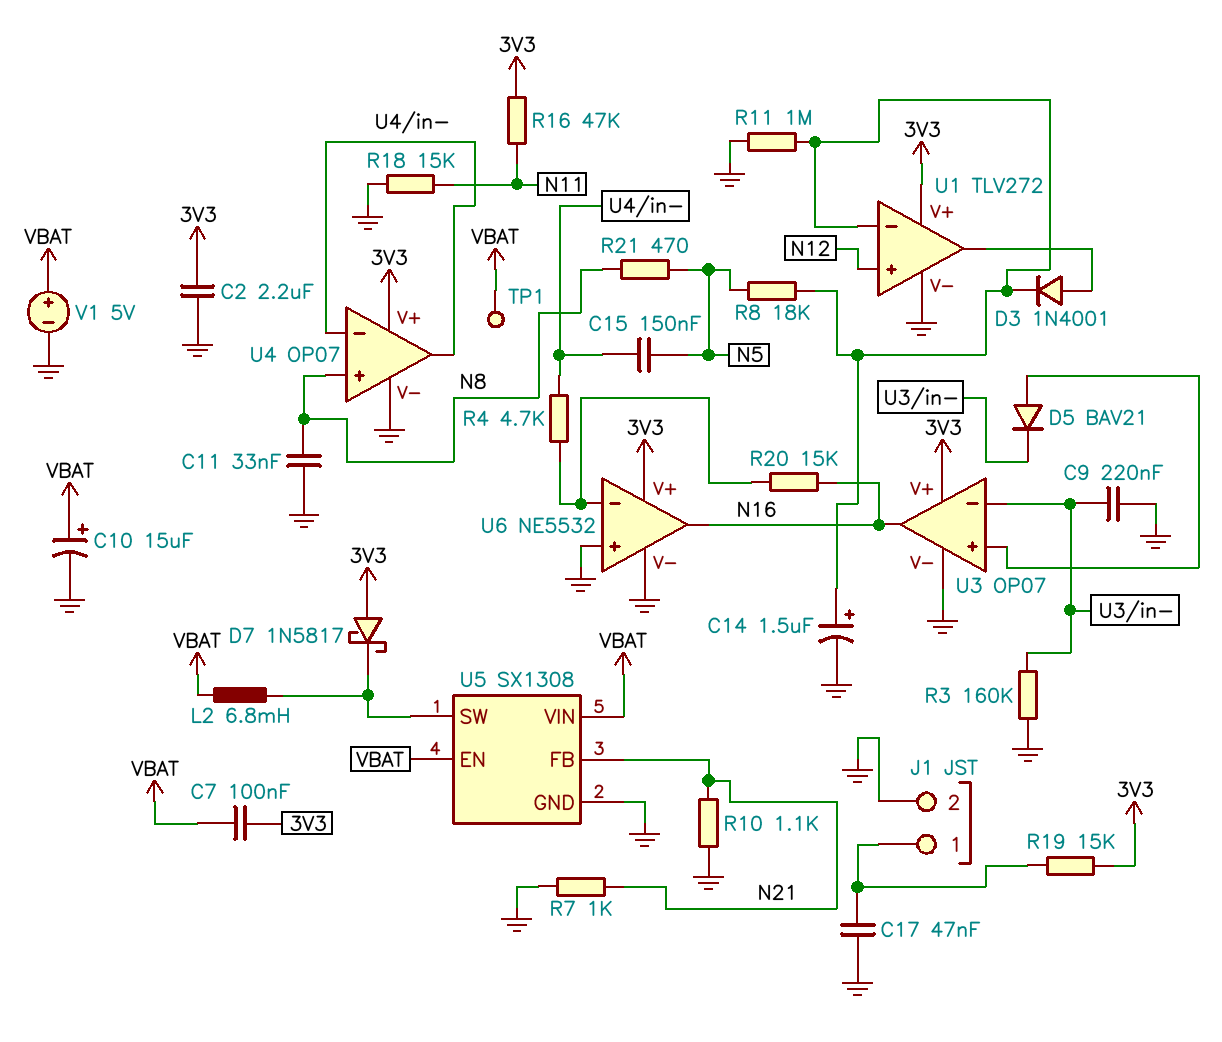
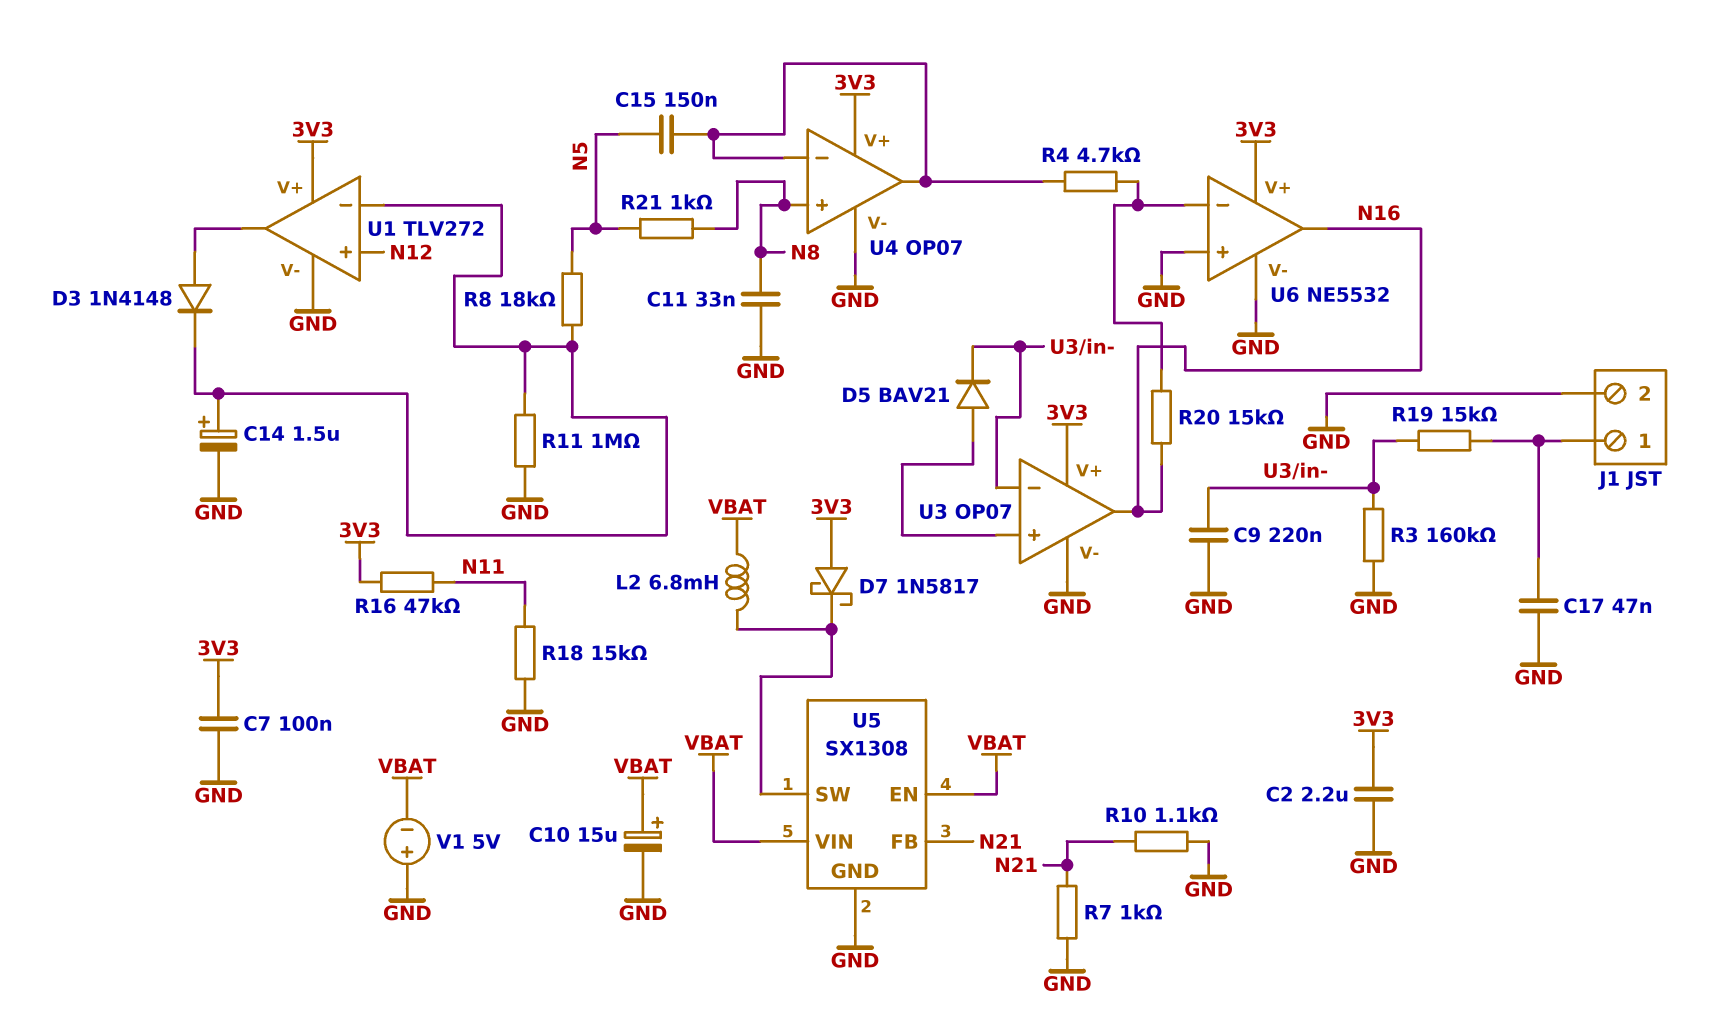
C7: 100nF (3V3, VBAT) -> 100nF (3V3, GND)
D3: diode 1N4001 (A U1/out, K U1/in-) -> diode 1N4148 (A U1/out, K U1/in-)
R19: 15k (3V3, J1/1) -> 15k (J1/1, U3/in-)
R21: 470 (N5, N8) -> 1k (N5, N8)
TP1: test point (VBAT) -> none
V1: 5V (plus VBAT, minus GND) -> 5V (plus GND, minus VBAT)

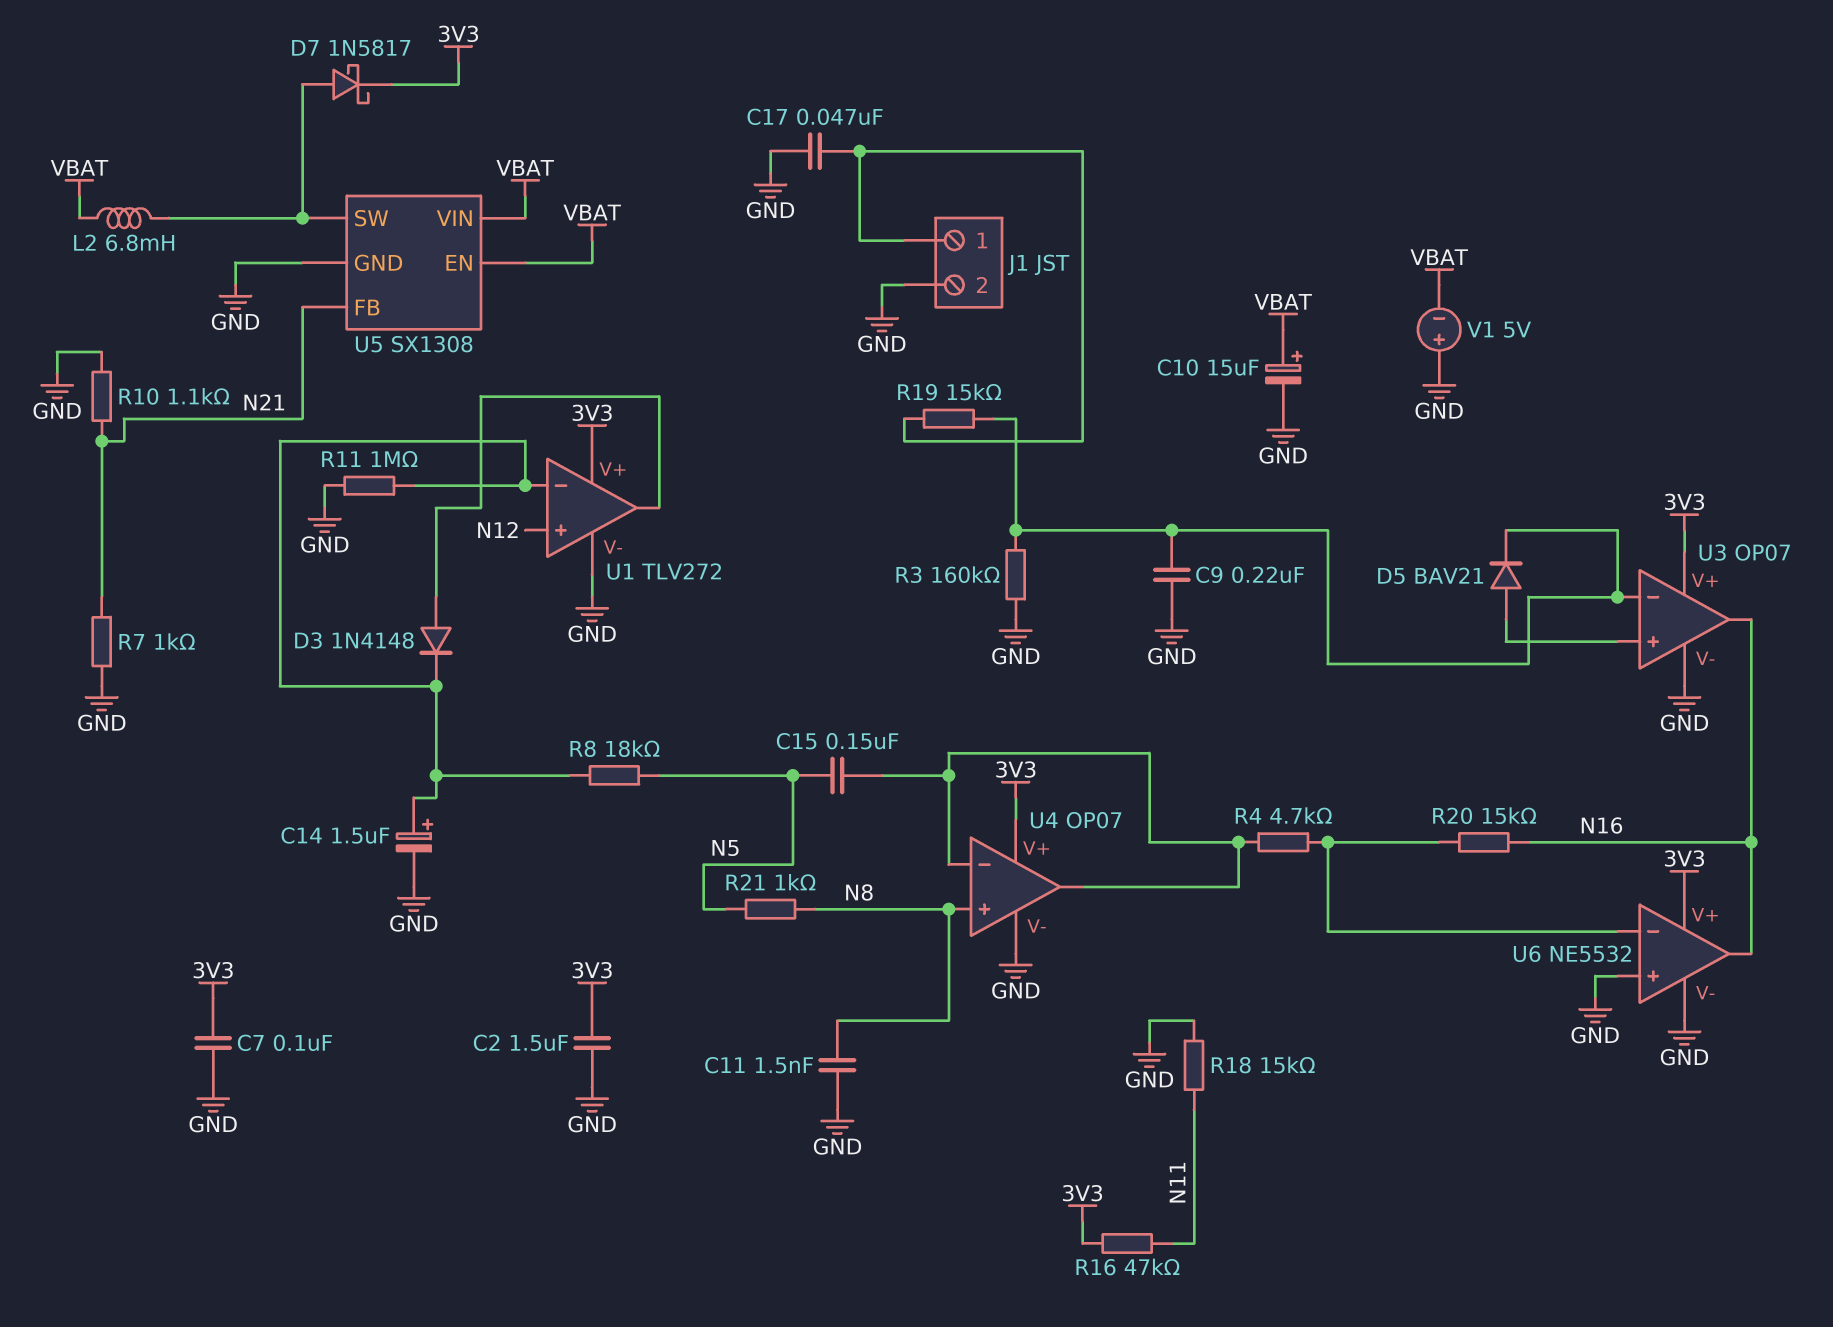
C2: 2.2uF (3V3, GND) -> 1.5uF (3V3, GND)
C11: 33nF (GND, N8) -> 1.5nF (GND, N8)
D7: schottky 1N5817 (A 3V3, K U5/SW) -> schottky 1N5817 (A U5/SW, K 3V3)

